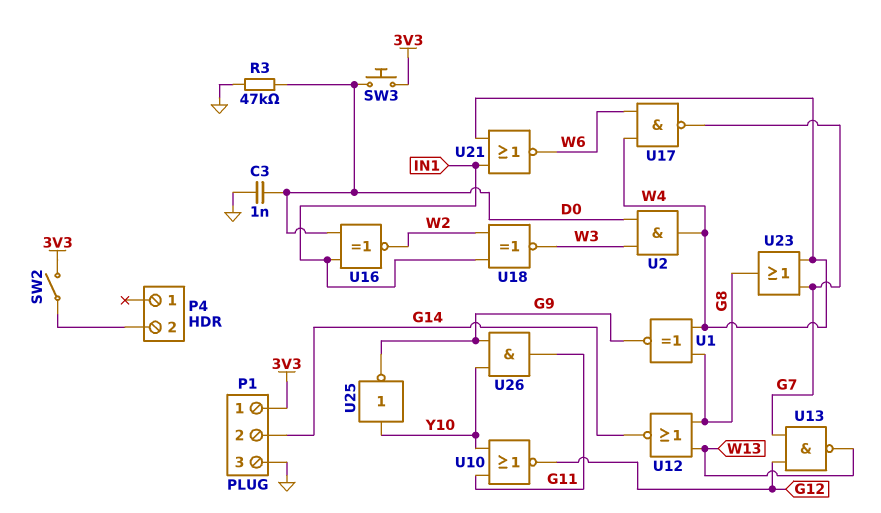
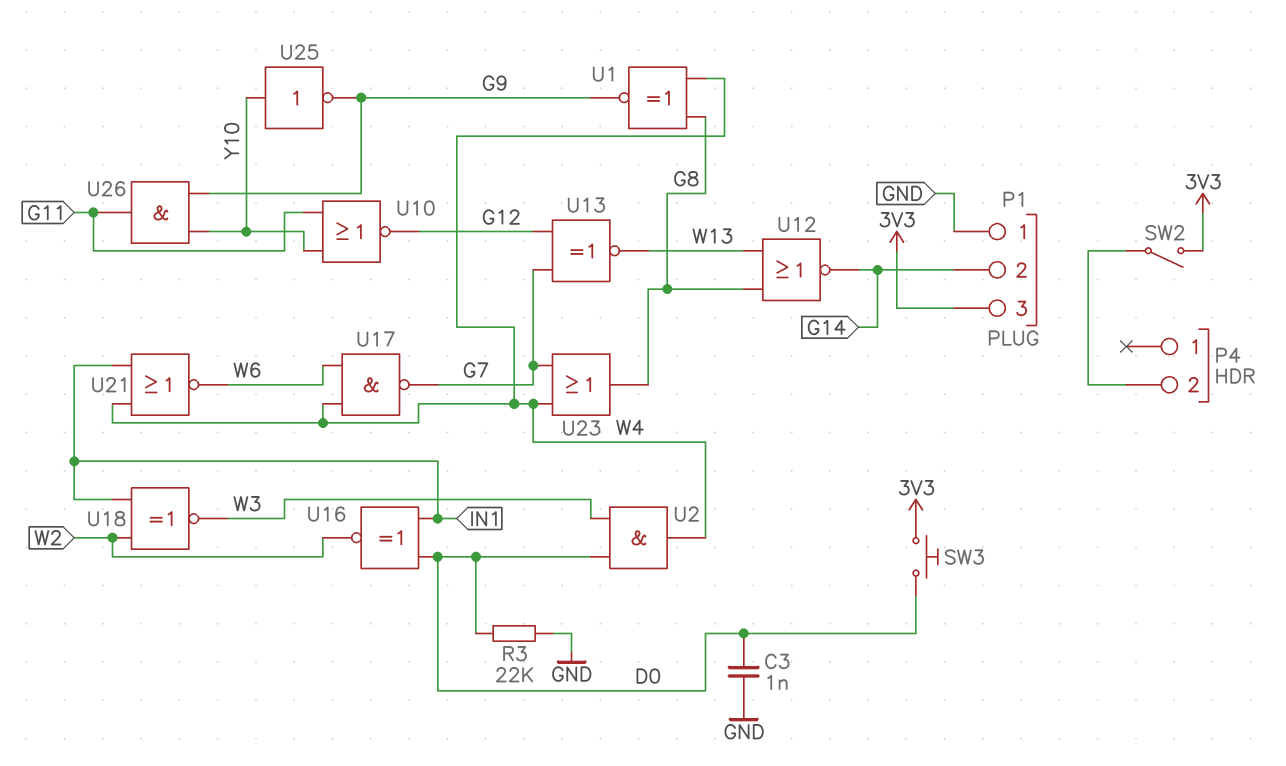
P1 pin 1: 3V3 -> GND
P1 pin 3: GND -> 3V3
R3: 47k (D0, GND) -> 22k (D0, GND)
U13: NAND (in G7, in G12, out W13) -> XNOR (in G7, in G12, out W13)

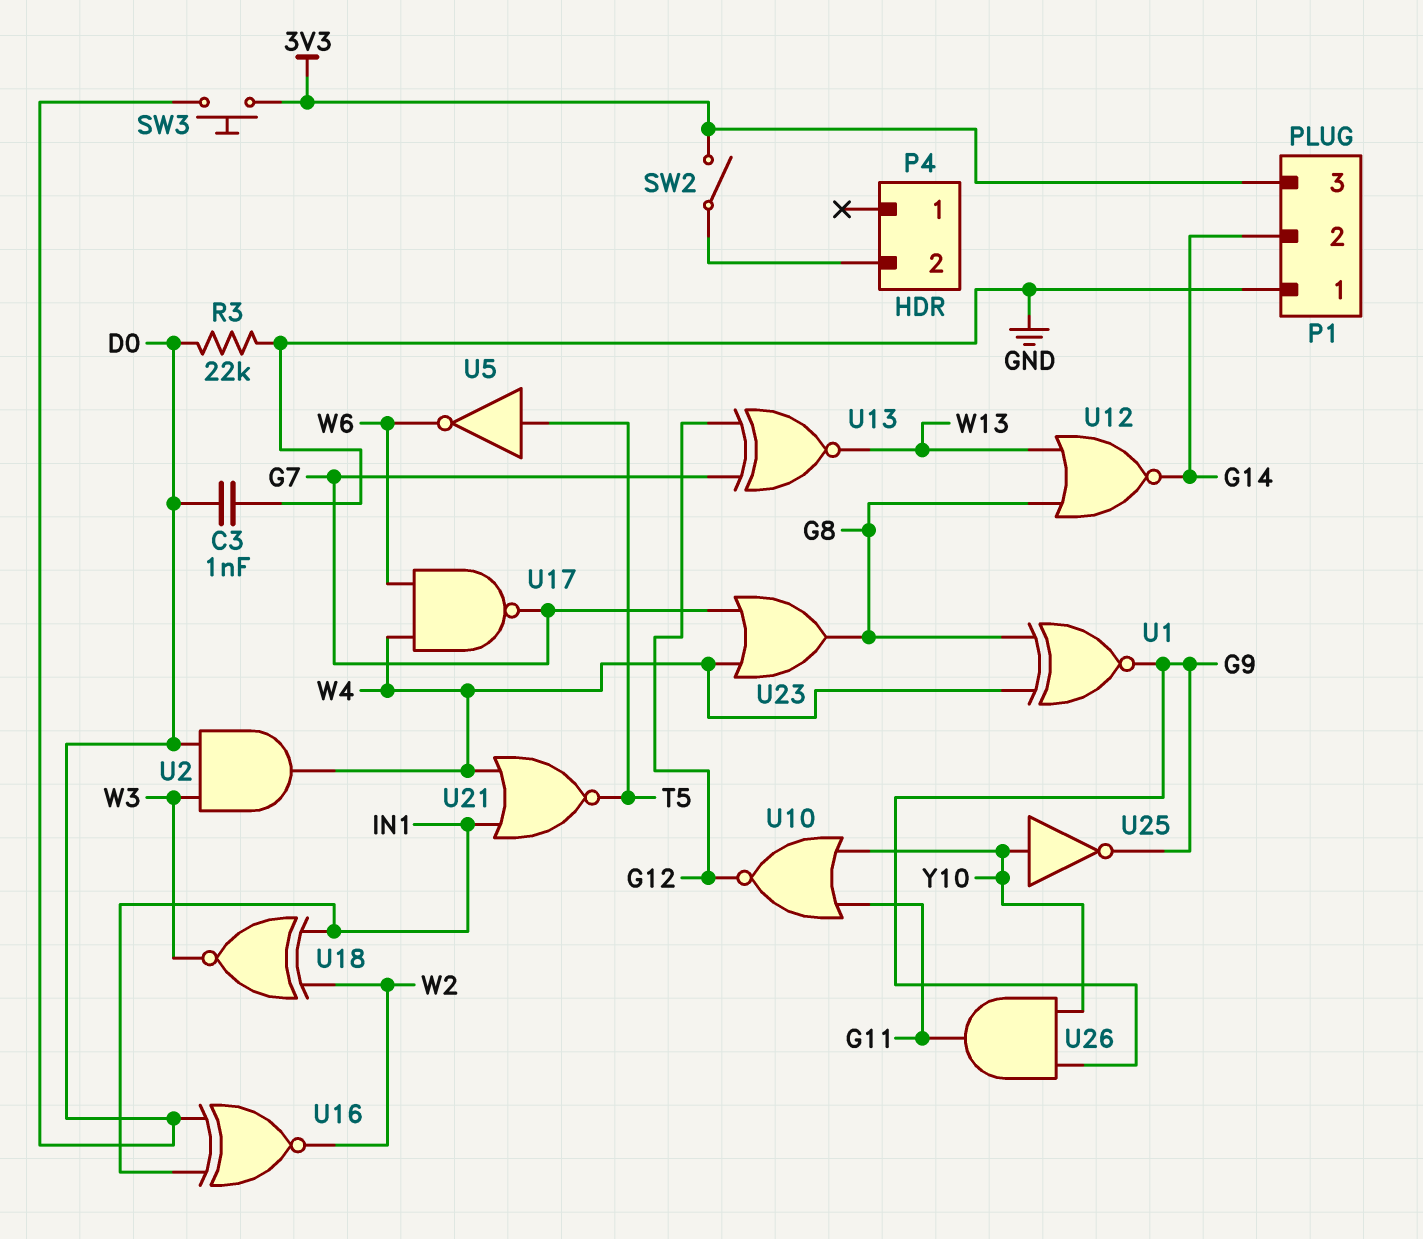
U5: none -> NOT (in T5, out W6)
U21: NOR (in IN1, in W4, out W6) -> NOR (in IN1, in W4, out T5)

